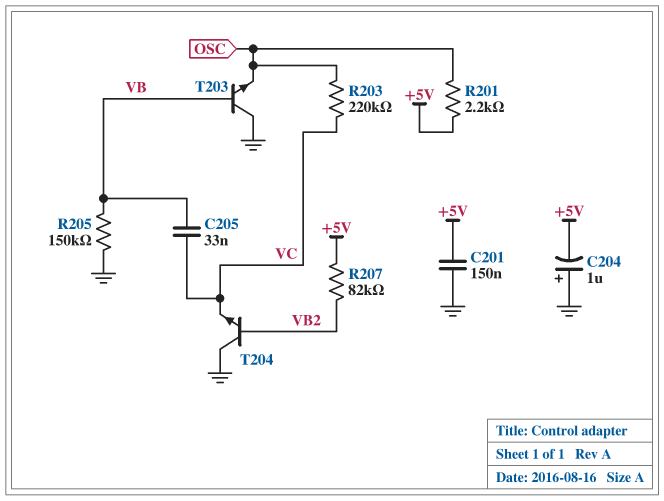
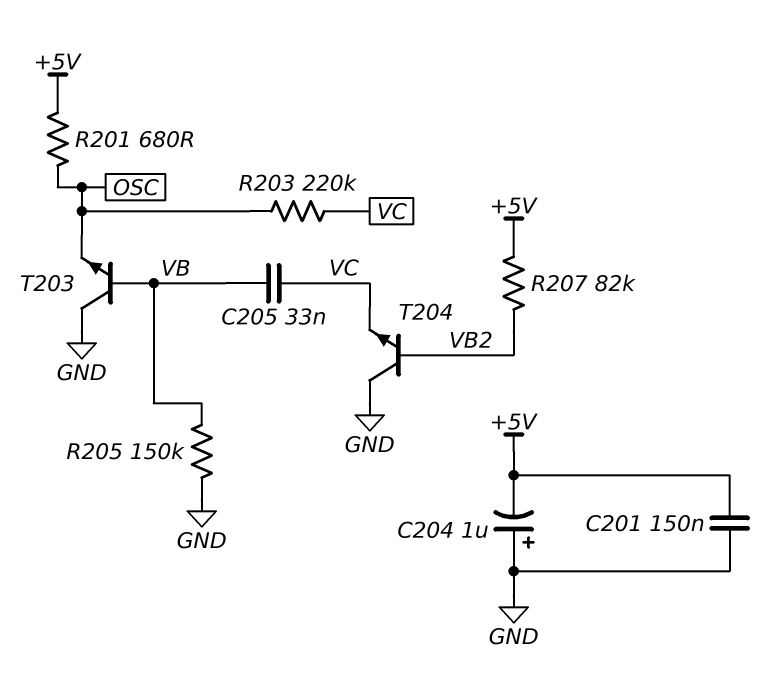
R201: 2.2k (+5V, OSC) -> 680 (+5V, OSC)

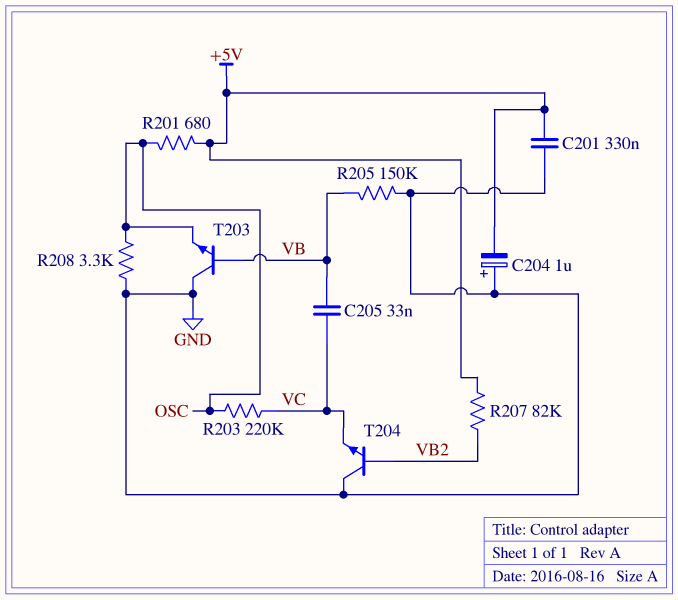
C201: 150nF (+5V, GND) -> 330nF (+5V, GND)
R208: none -> 3.3k (GND, OSC)

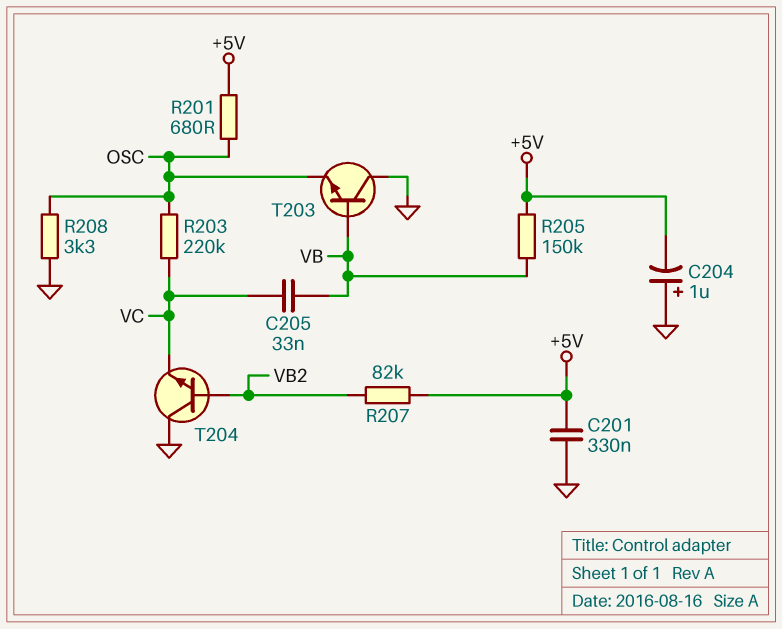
R205: 150k (GND, VB) -> 150k (+5V, VB)

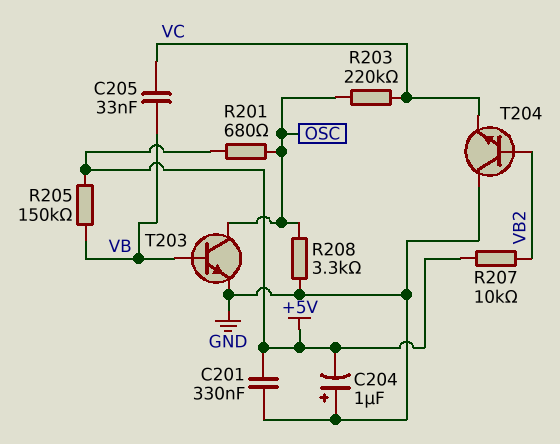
R207: 82k (+5V, VB2) -> 10k (+5V, VB2)
T203: NPN (B VB, C GND, E OSC) -> NPN (B VB, C OSC, E GND)

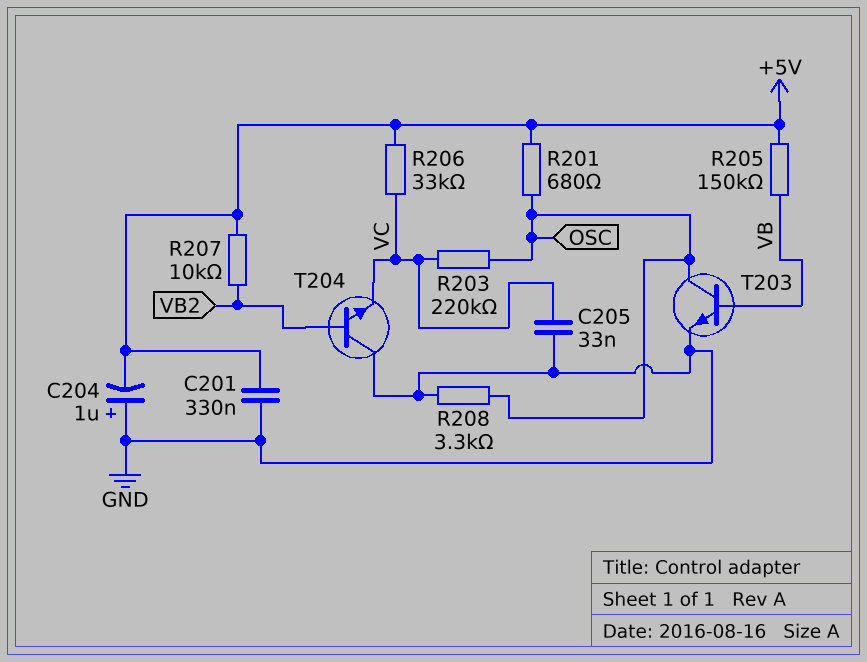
C205: 33nF (VB, VC) -> 33nF (GND, VC)
R206: none -> 33k (+5V, VC)

